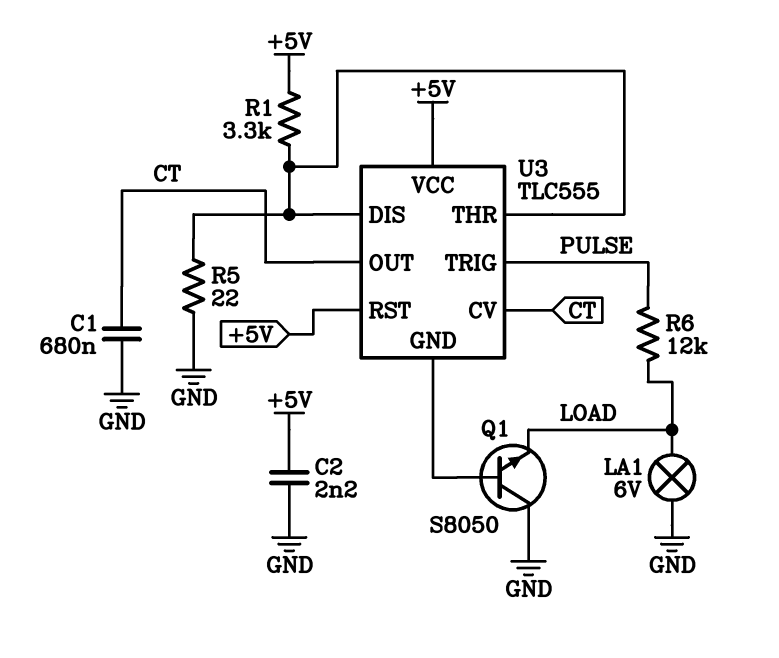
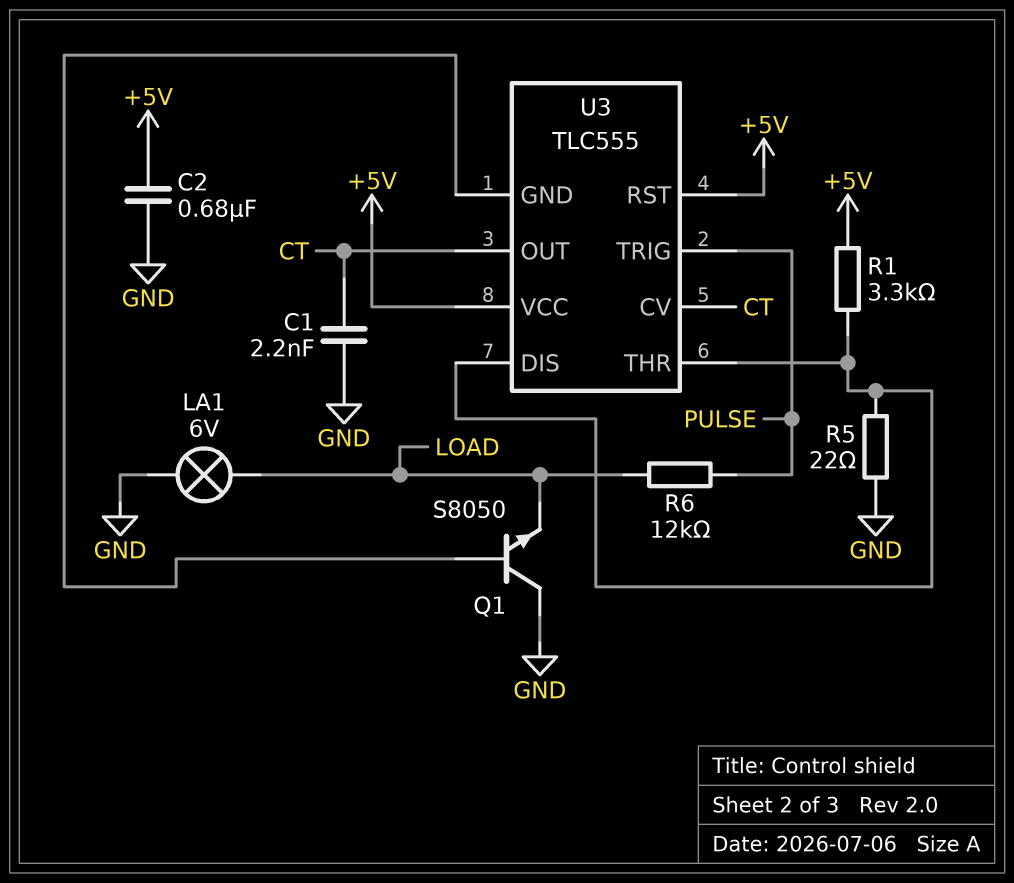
C1: 680nF (CT, GND) -> 2.2nF (CT, GND)
C2: 2.2nF (+5V, GND) -> 680nF (+5V, GND)

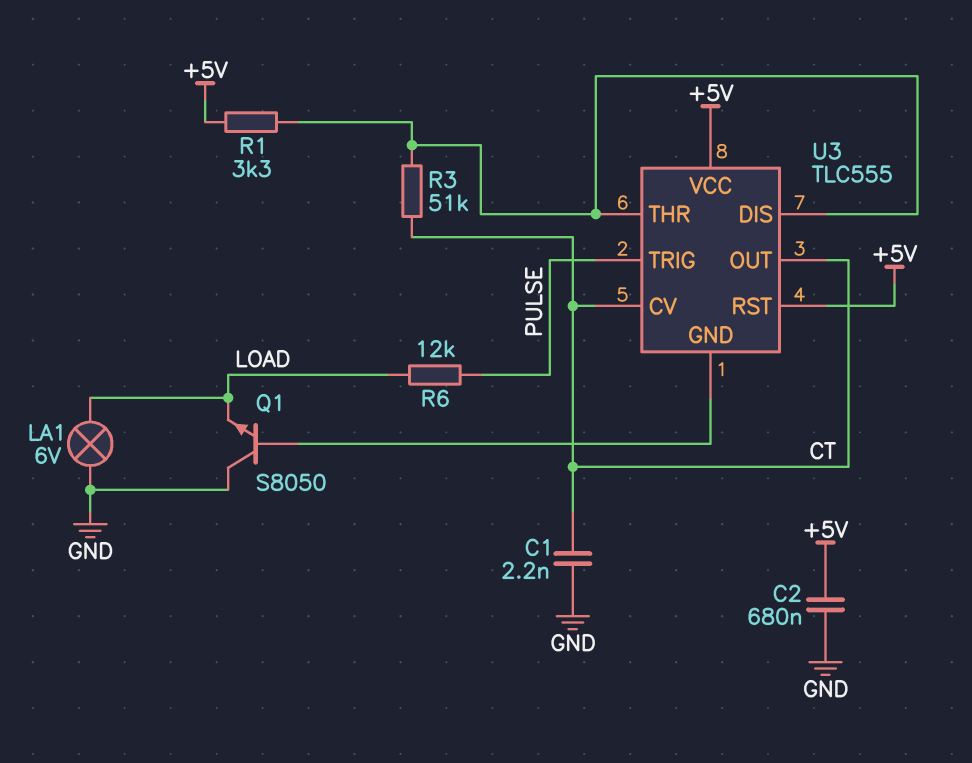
R3: none -> 51k (CT, U3/DIS)
R5: 22 (GND, U3/DIS) -> none

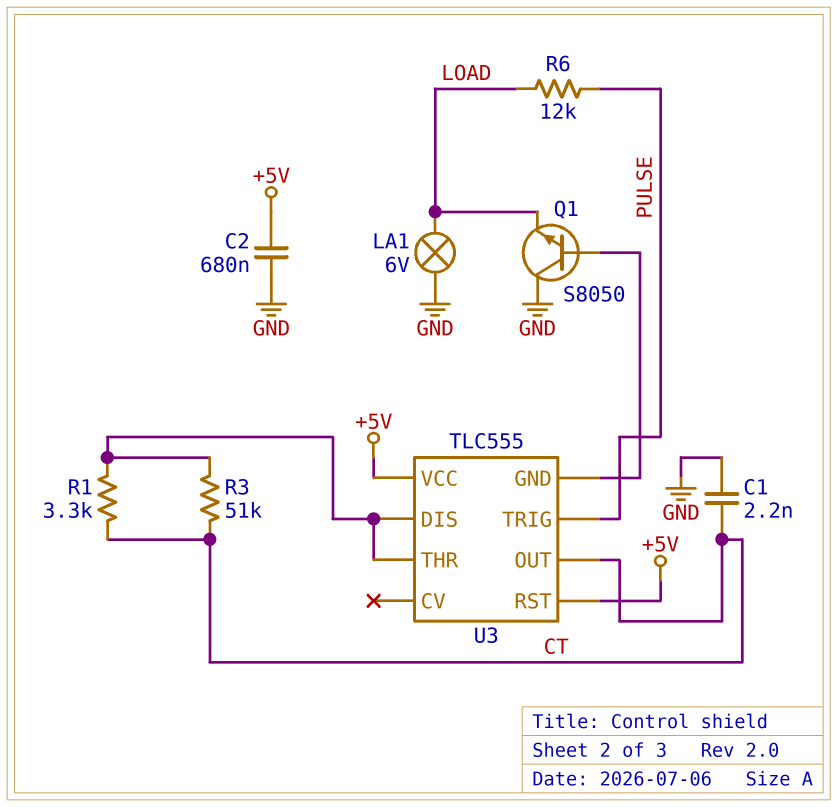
R1: 3.3k (+5V, U3/DIS) -> 3.3k (CT, U3/DIS)
U3 pin CV: CT -> none

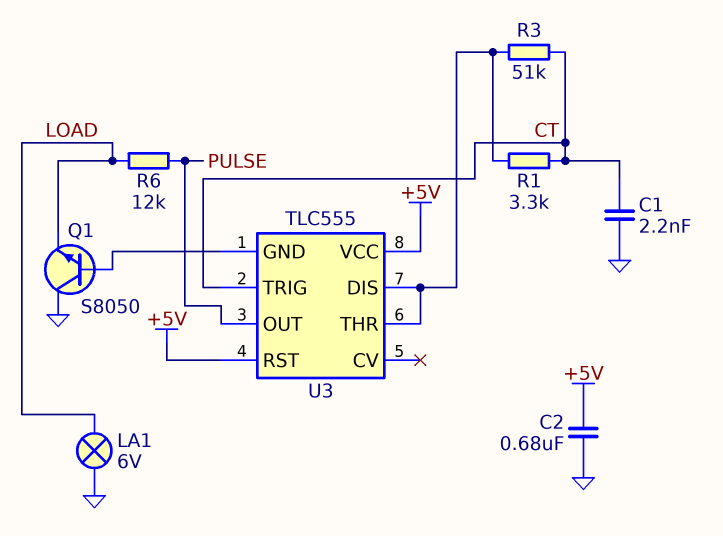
U3 pin OUT: CT -> PULSE
U3 pin TRIG: PULSE -> CT

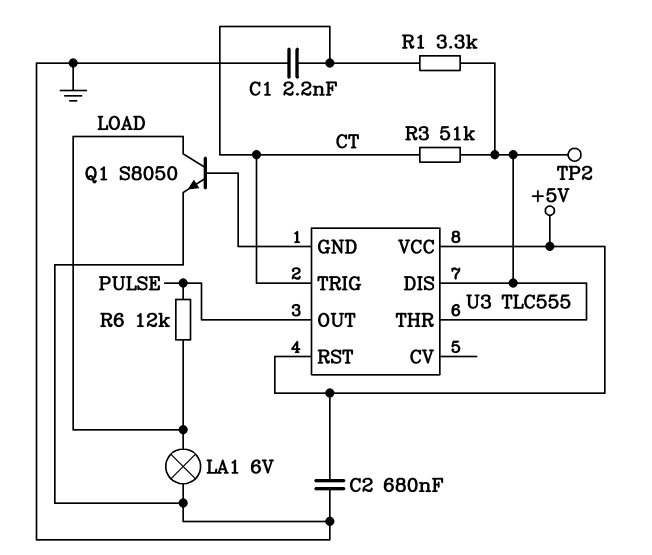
Q1: NPN S8050 (B U3/GND, C GND, E LOAD) -> NPN S8050 (B U3/GND, C LOAD, E GND)
TP2: none -> test point (U3/DIS)

